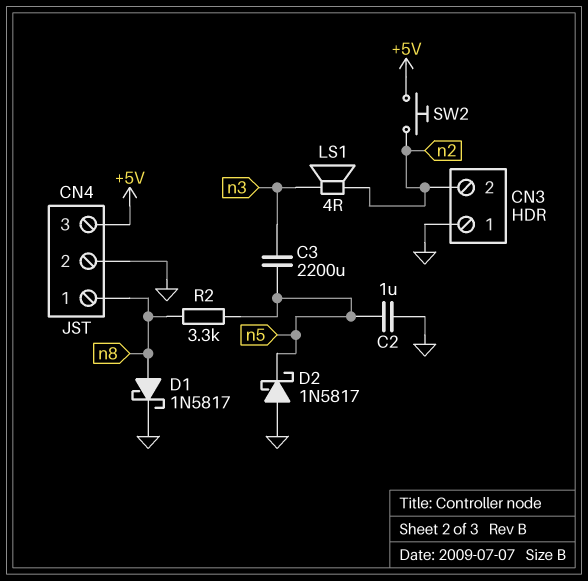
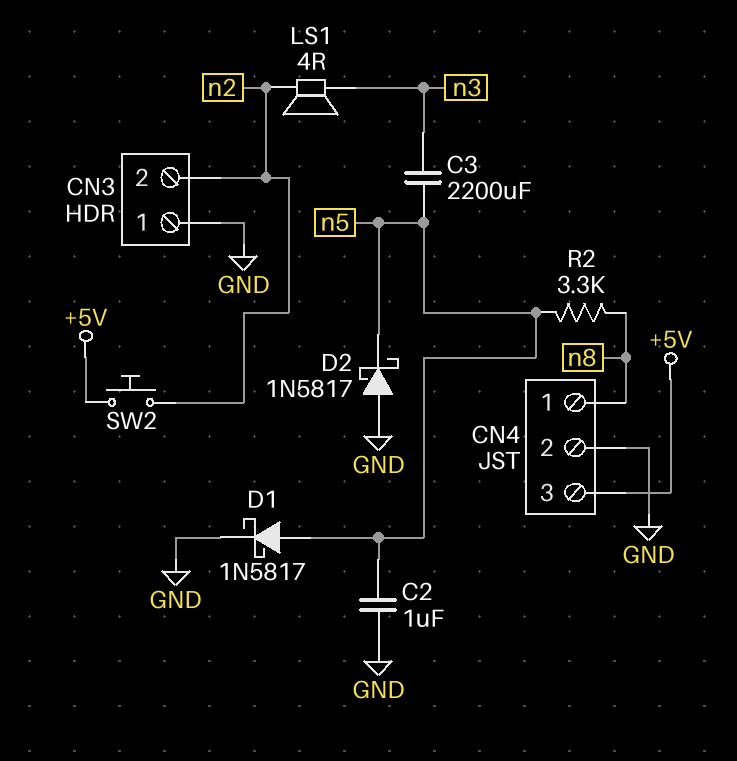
D1: schottky 1N5817 (A n8, K GND) -> schottky 1N5817 (A n5, K GND)

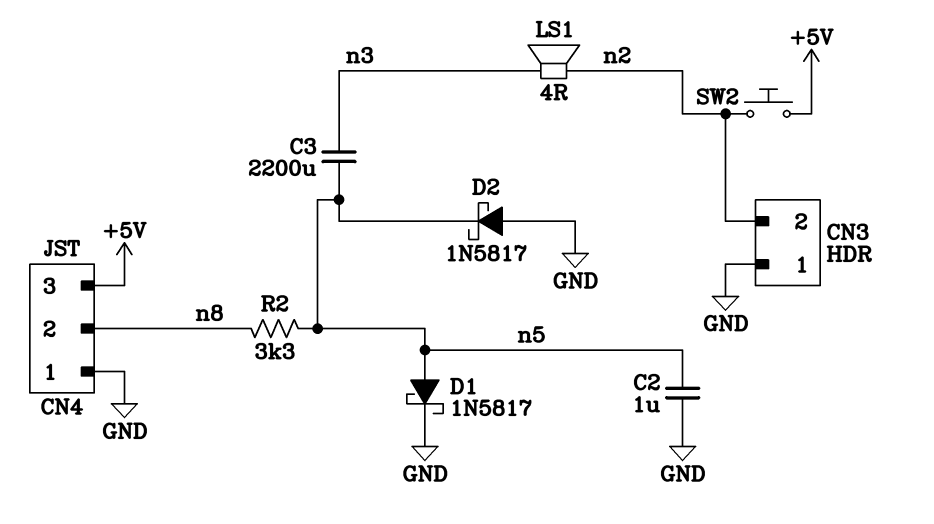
CN4 pin 1: n8 -> GND
CN4 pin 2: GND -> n8

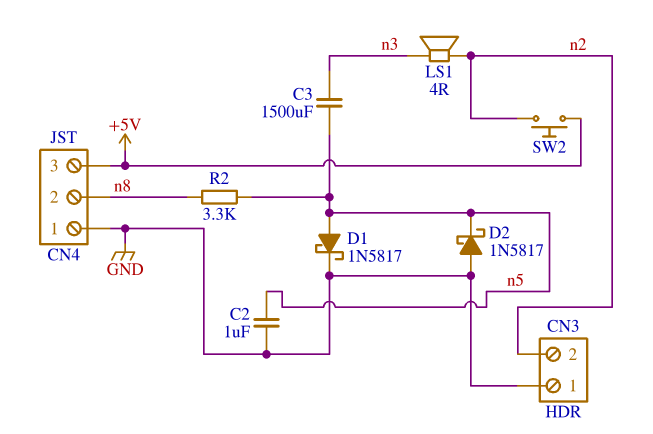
C3: 2200uF (n3, n5) -> 1500uF (n3, n5)

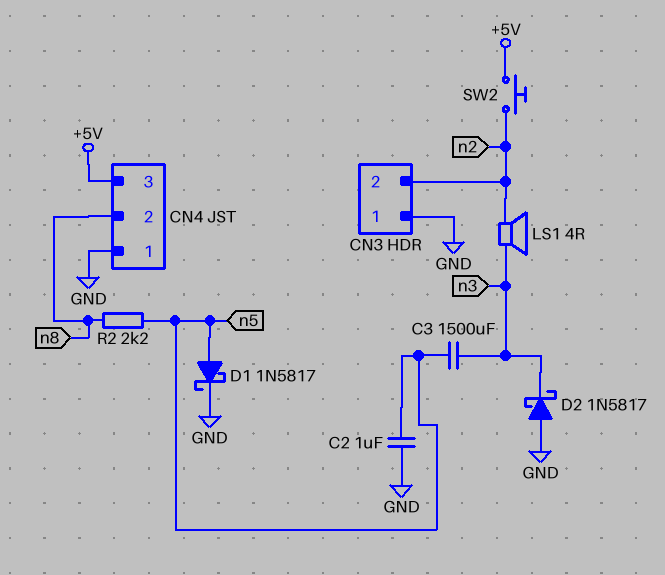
D2: schottky 1N5817 (A GND, K n5) -> schottky 1N5817 (A GND, K n3)
R2: 3.3k (n5, n8) -> 2.2k (n5, n8)

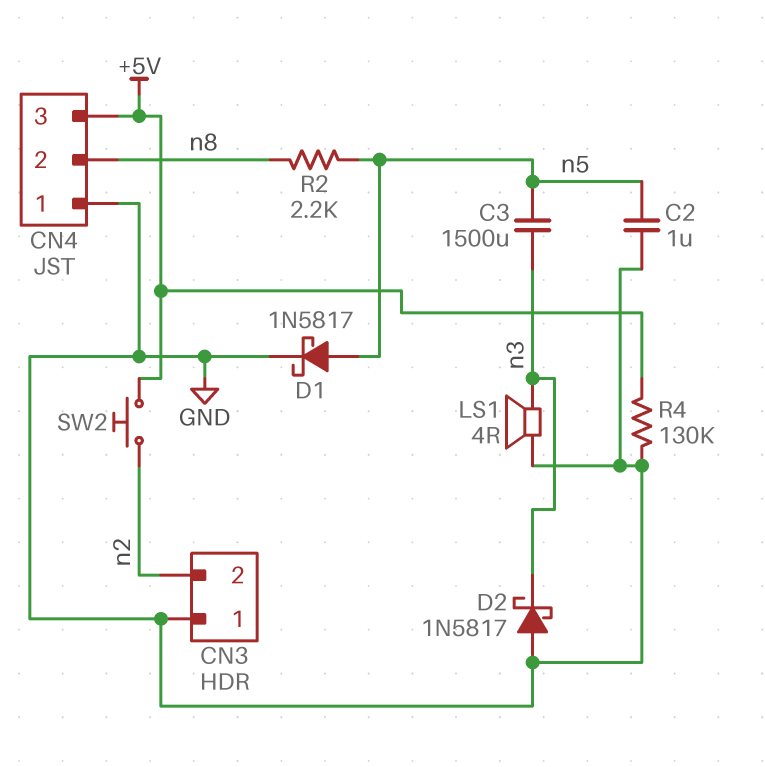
LS1: speaker 4R (n2, n3) -> speaker 4R (GND, n3)
R4: none -> 130k (+5V, GND)

